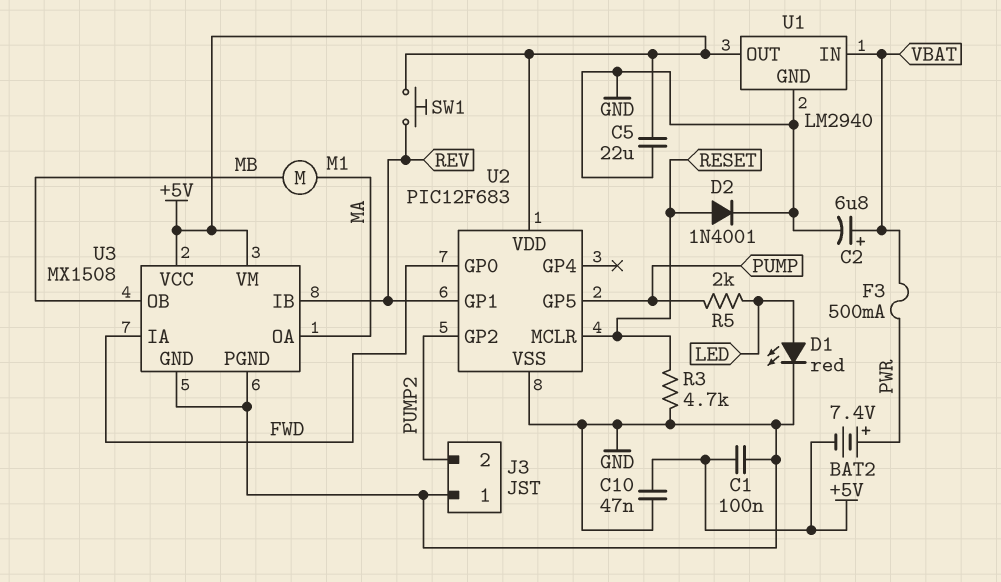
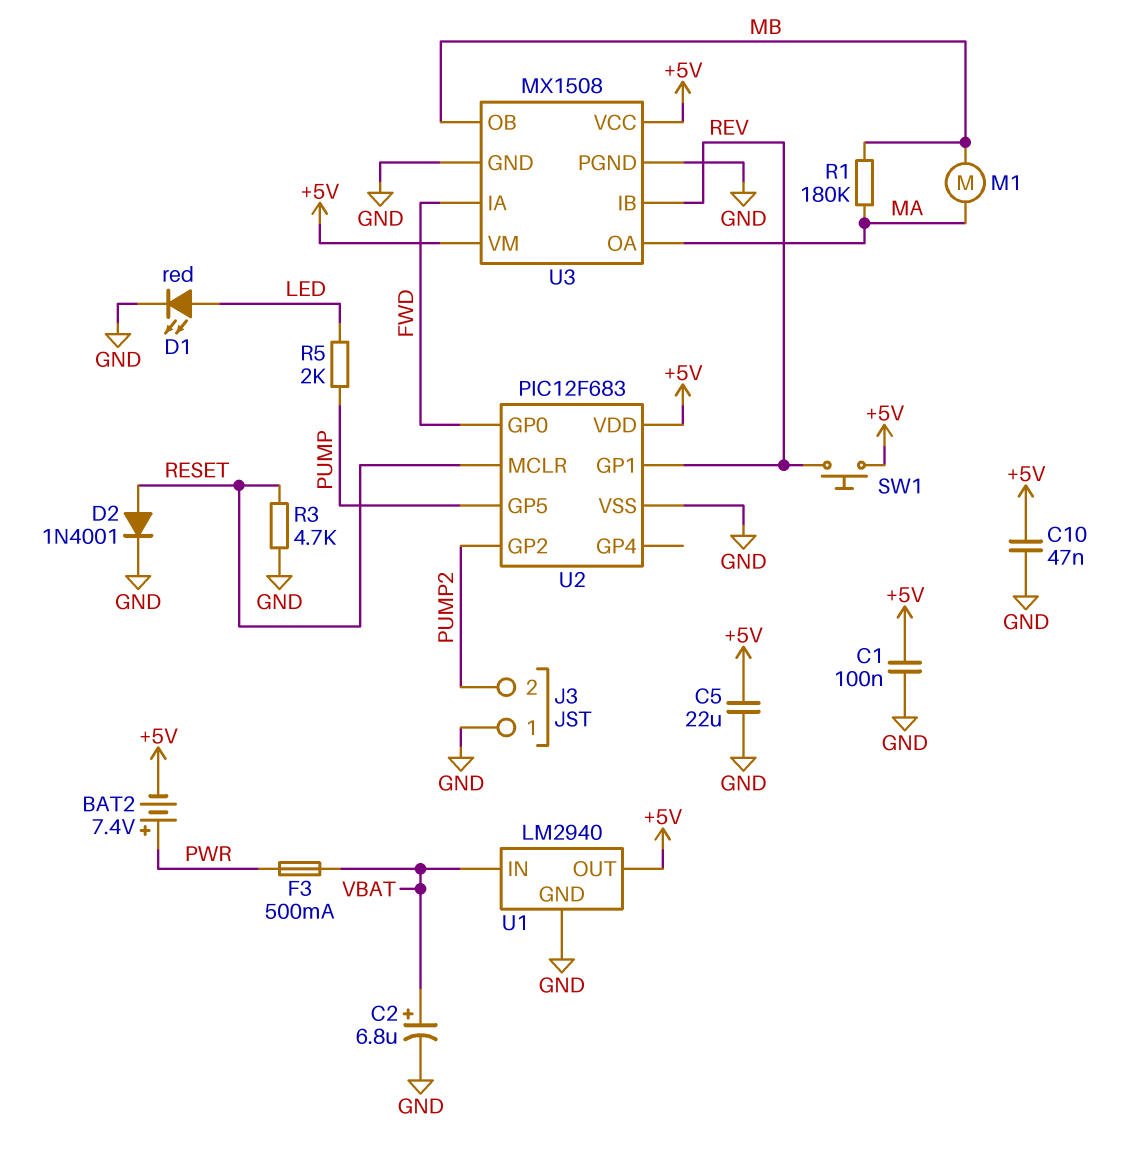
R1: none -> 180k (MA, MB)

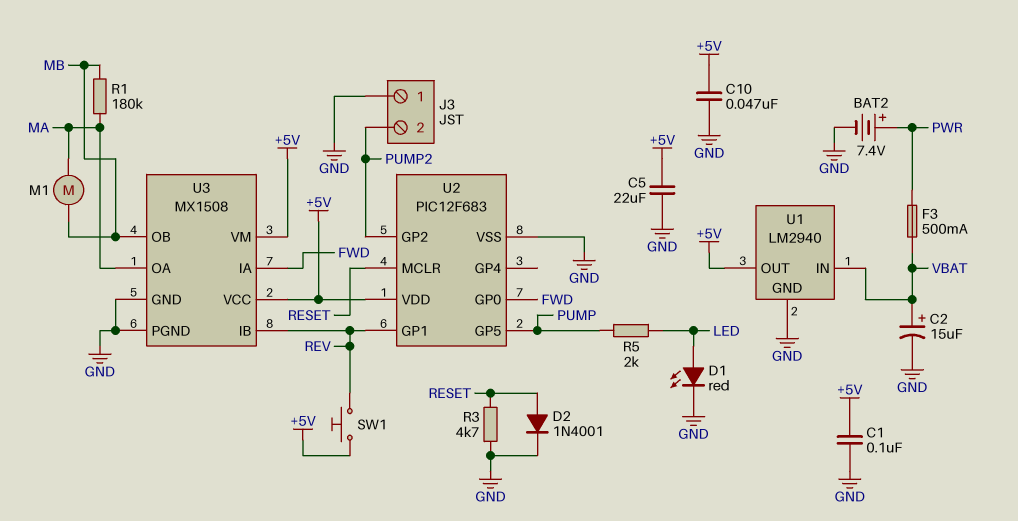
BAT2: 7.4V (plus PWR, minus +5V) -> 7.4V (plus PWR, minus GND)
C2: 6.8uF (plus VBAT, minus GND) -> 15uF (plus VBAT, minus GND)

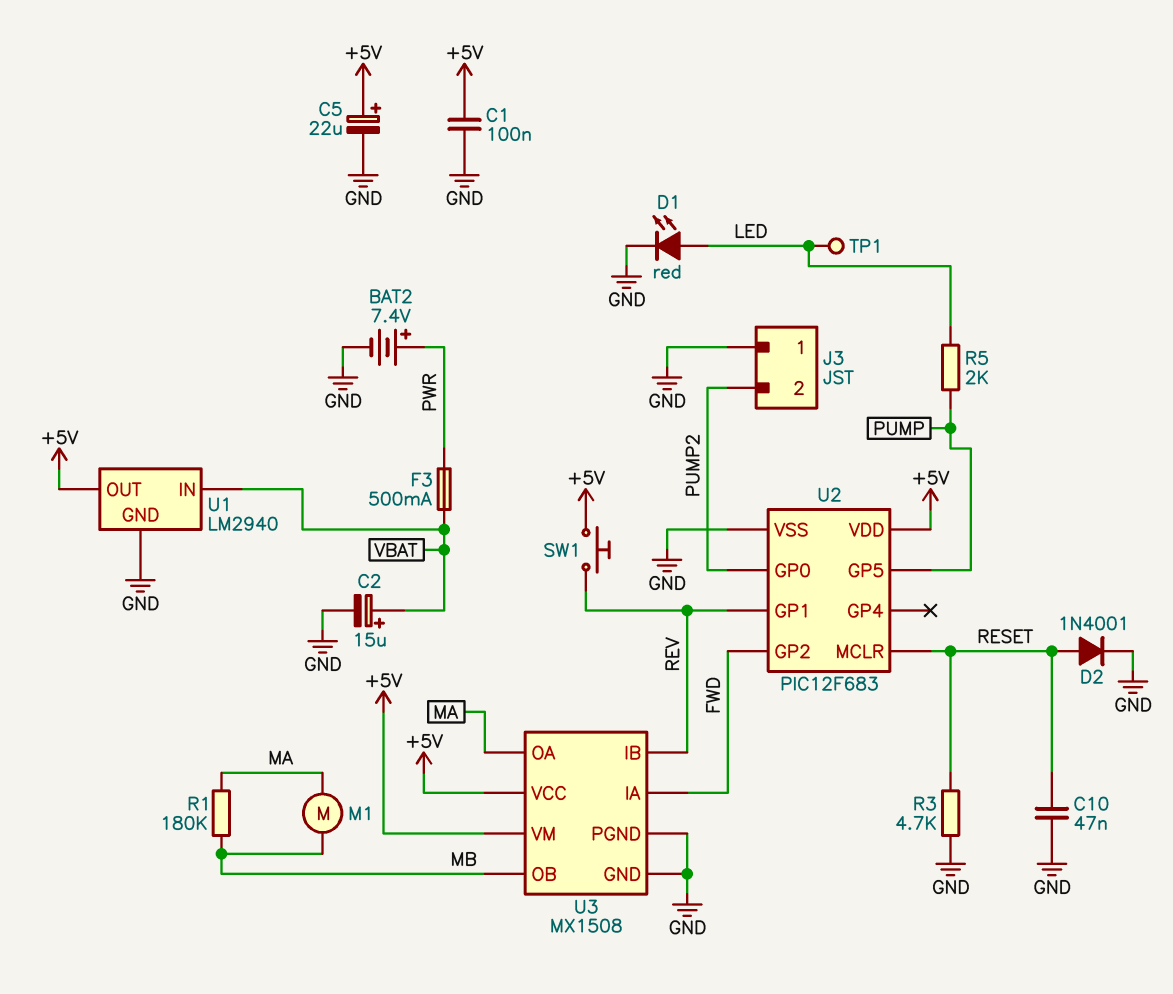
C5: 22uF (+5V, GND) -> 22uF (plus +5V, minus GND)
C10: 47nF (+5V, GND) -> 47nF (GND, RESET)
TP1: none -> test point (LED)
U2 pin GP0: FWD -> PUMP2
U2 pin GP2: PUMP2 -> FWD

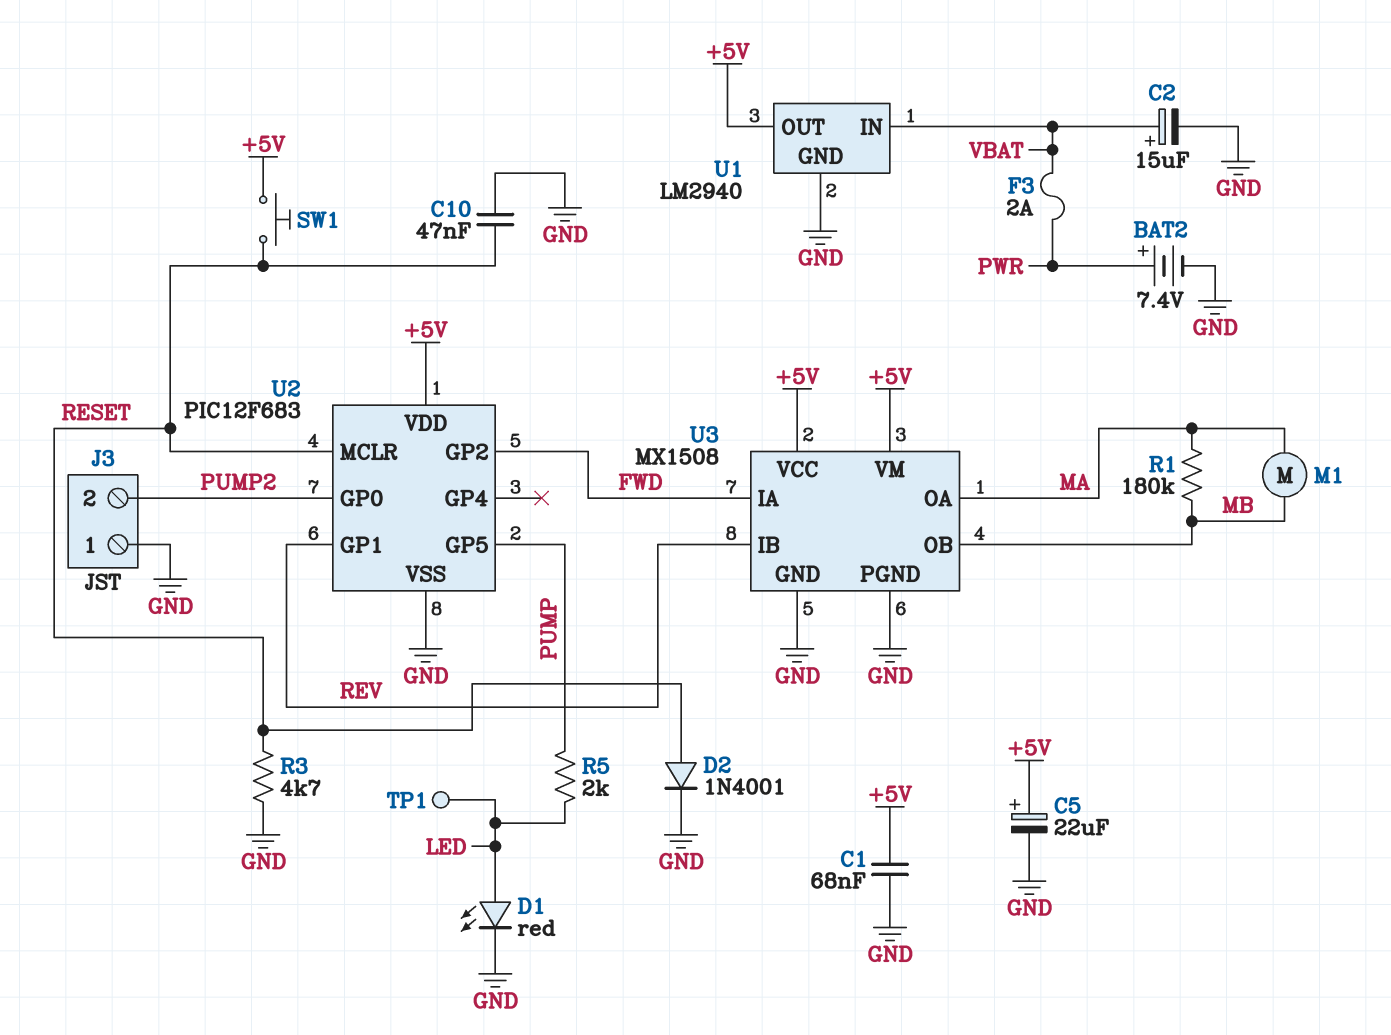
C1: 100nF (+5V, GND) -> 68nF (+5V, GND)
F3: 500mA (PWR, VBAT) -> 2A (PWR, VBAT)
SW1: button (+5V, REV) -> button (+5V, RESET)

